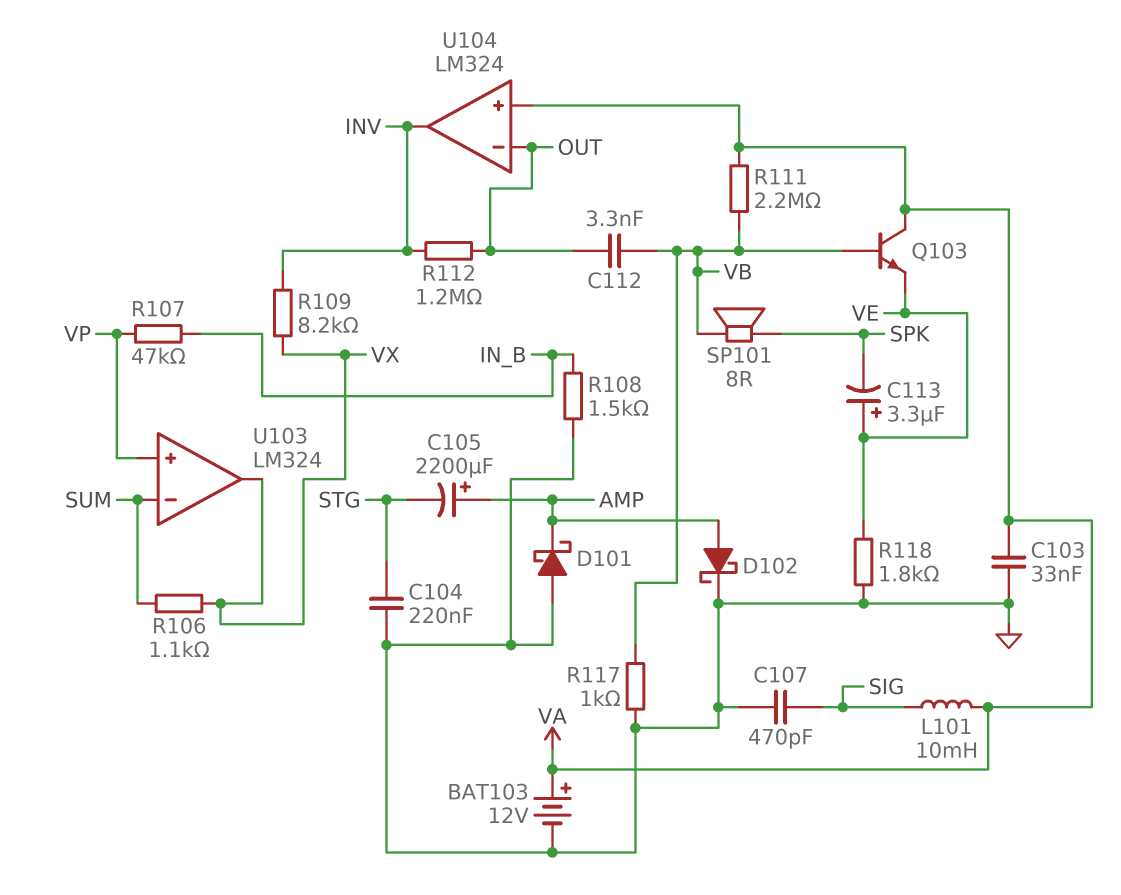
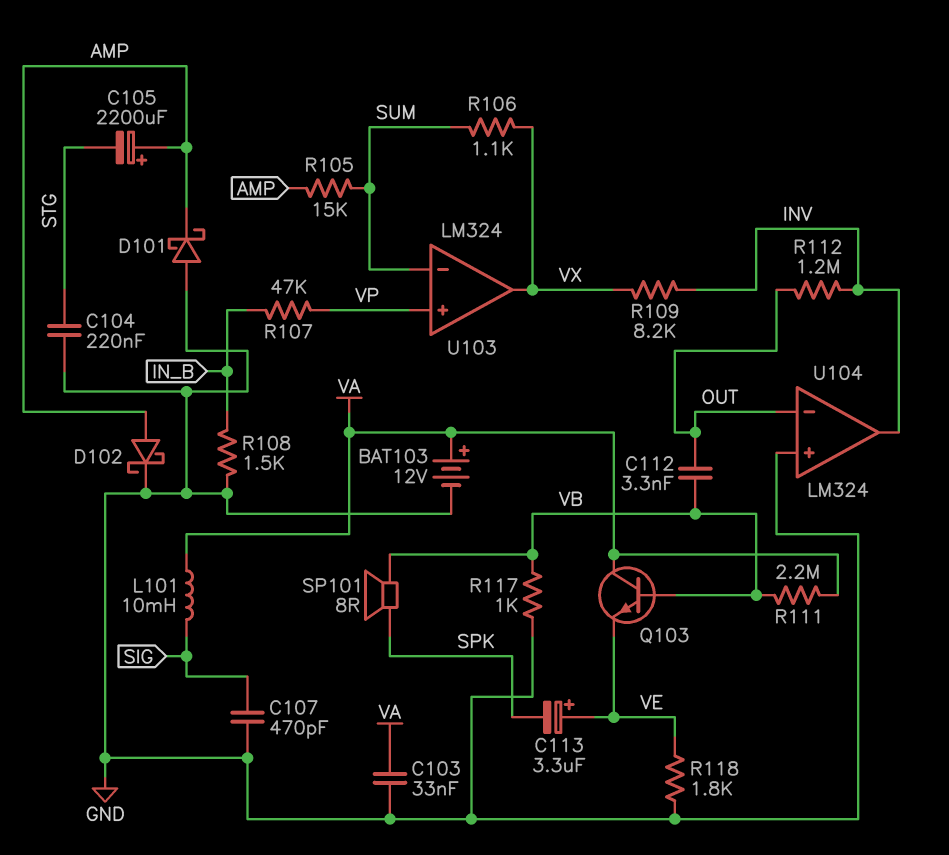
R105: none -> 15k (AMP, SUM)
U104 pin in+: VA -> GND

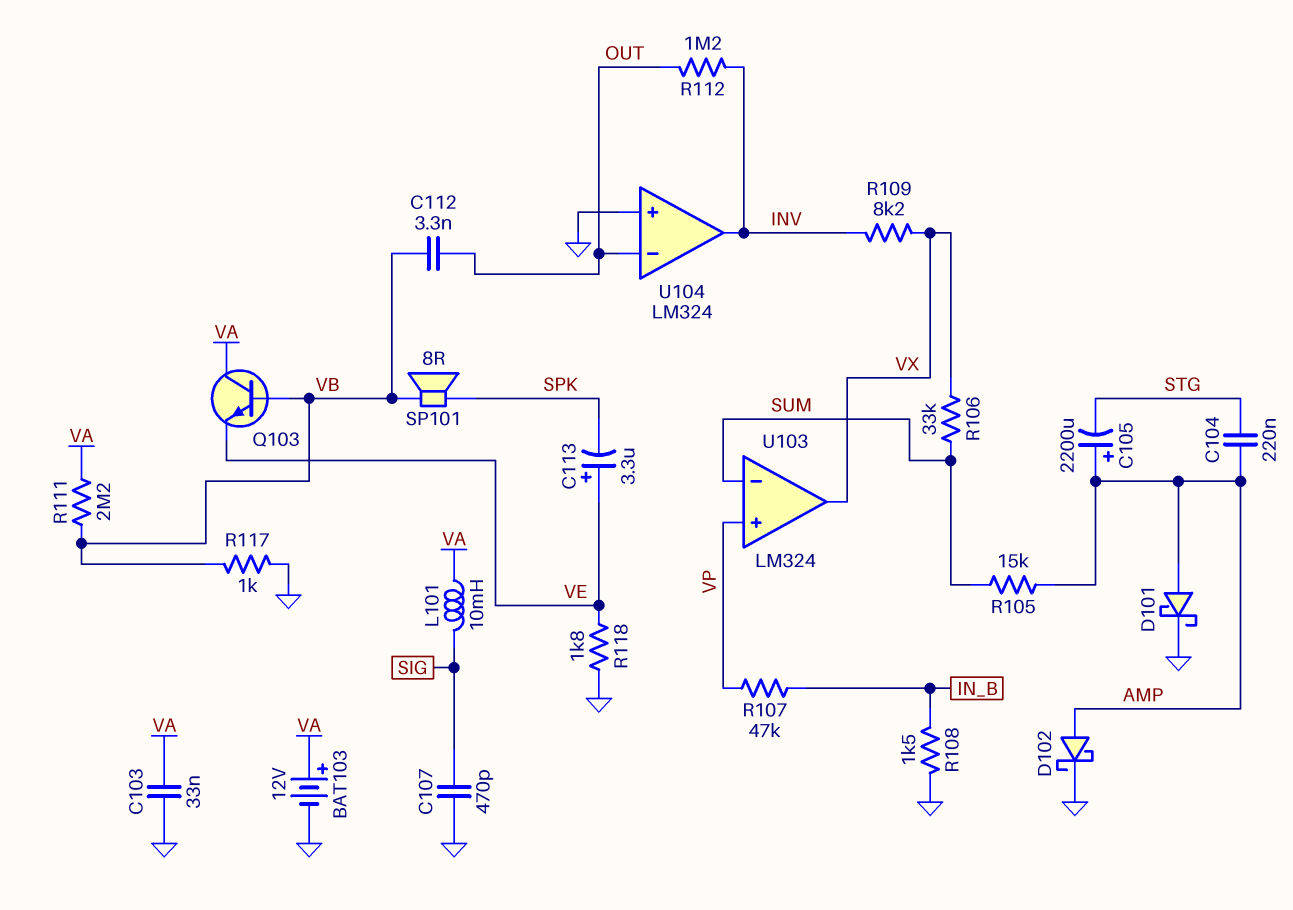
C104: 220nF (GND, STG) -> 220nF (AMP, STG)
D101: schottky (A GND, K AMP) -> schottky (A AMP, K GND)
R106: 1.1k (SUM, VX) -> 33k (SUM, VX)

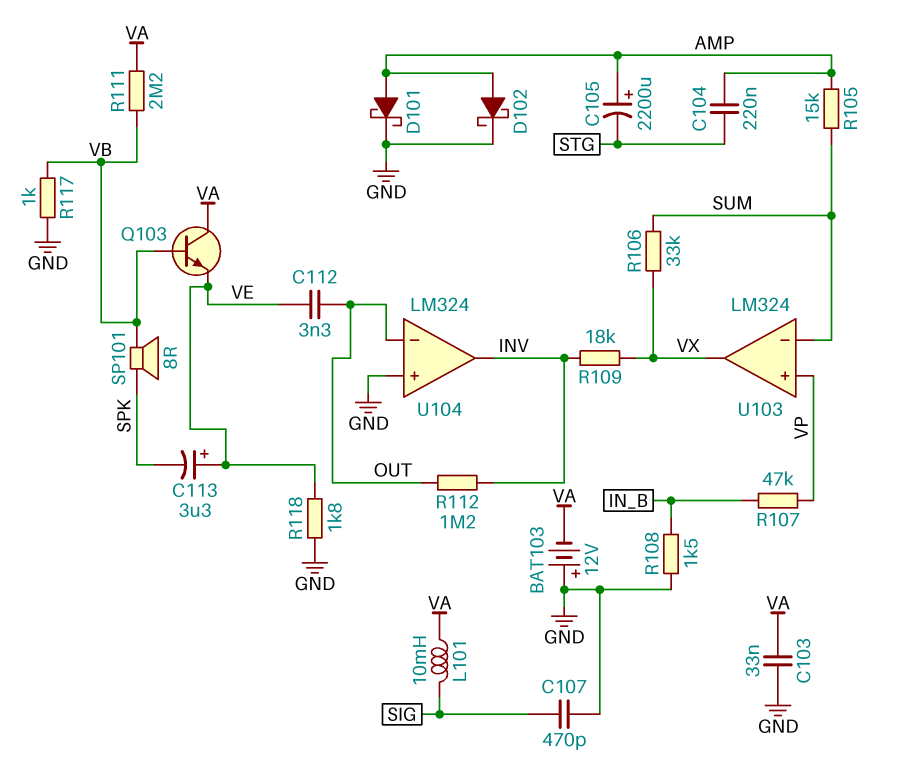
BAT103: 12V (plus VA, minus GND) -> 12V (plus GND, minus VA)
C112: 3.3nF (OUT, VB) -> 3.3nF (OUT, VE)
R109: 8.2k (INV, VX) -> 18k (INV, VX)

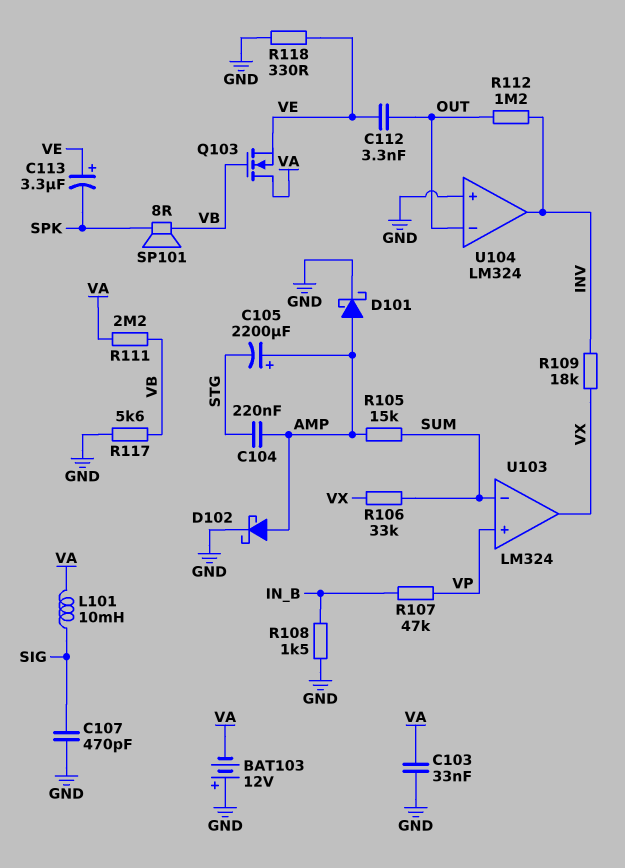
Q103: NPN (B VB, C VA, E VE) -> NMOS (G VB, D VA, S VE)
R117: 1k (GND, VB) -> 5.6k (GND, VB)
R118: 1.8k (GND, VE) -> 330 (GND, VE)

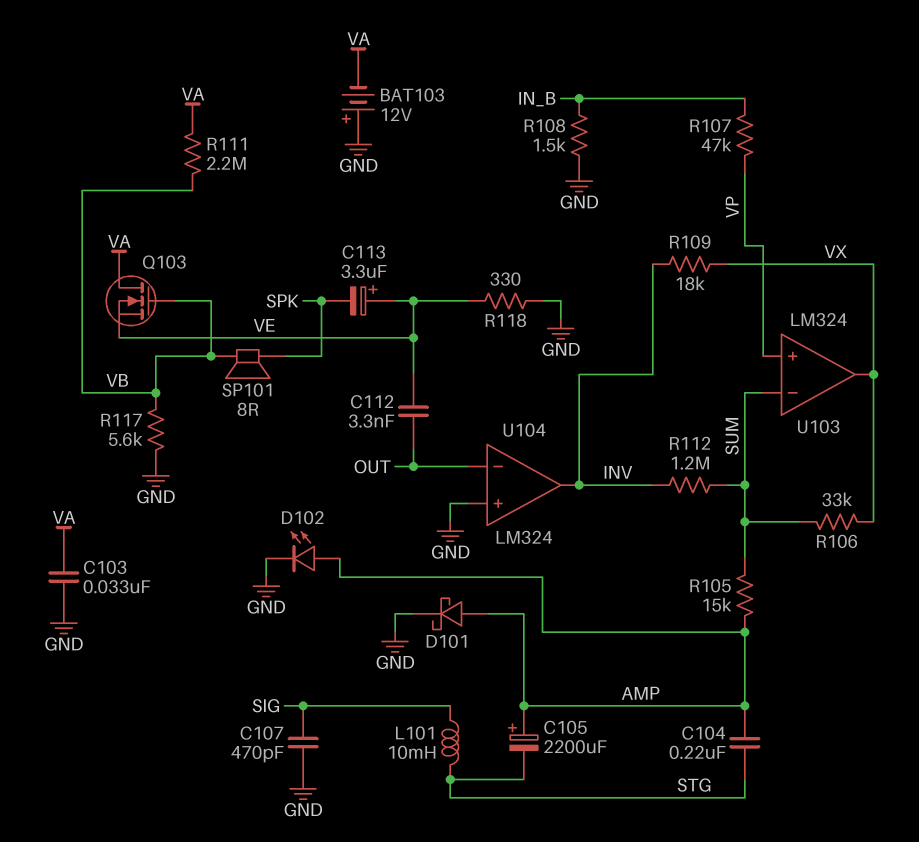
D102: schottky (A AMP, K GND) -> LED (A AMP, K GND)
L101: 10mH (SIG, VA) -> 10mH (SIG, STG)
R112: 1.2M (INV, OUT) -> 1.2M (INV, SUM)

